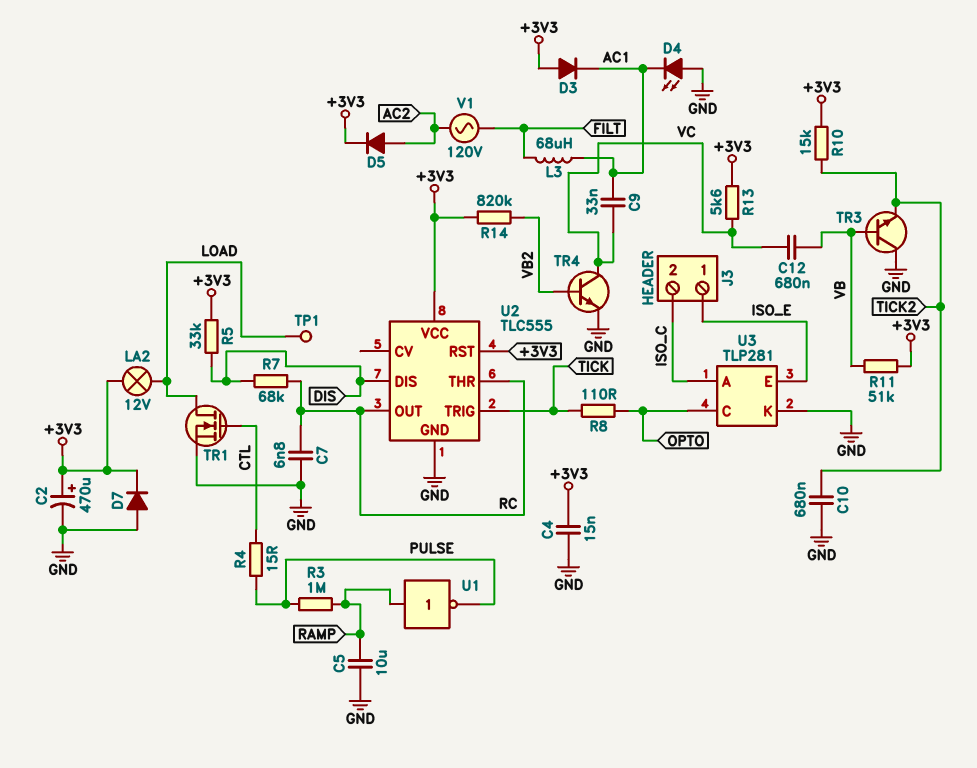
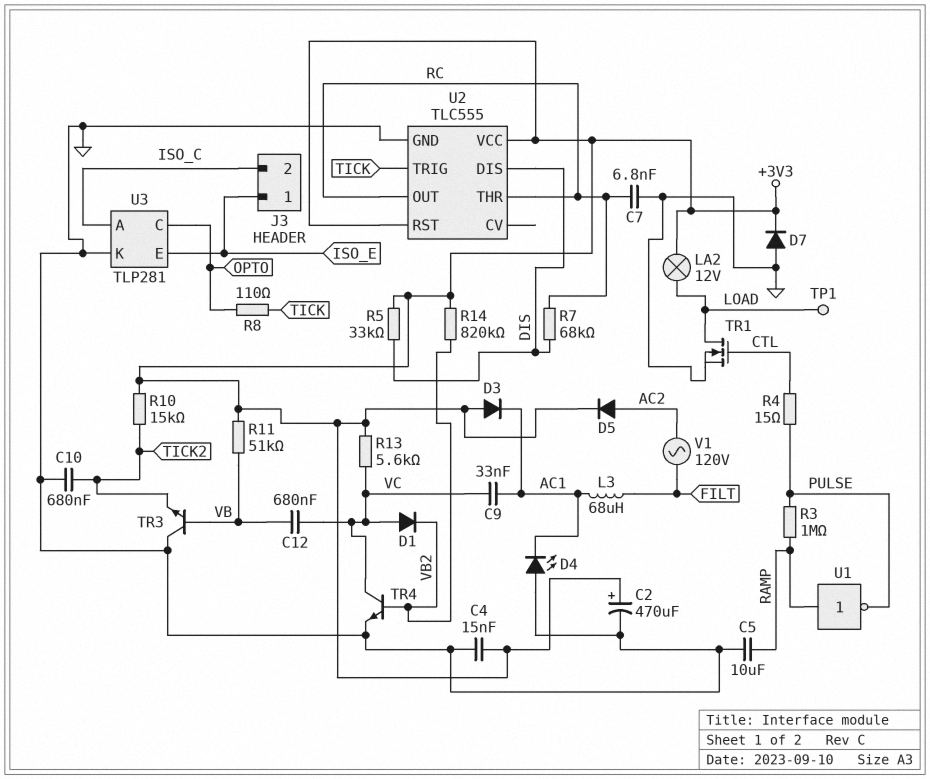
D1: none -> diode (A VC, K VB2)

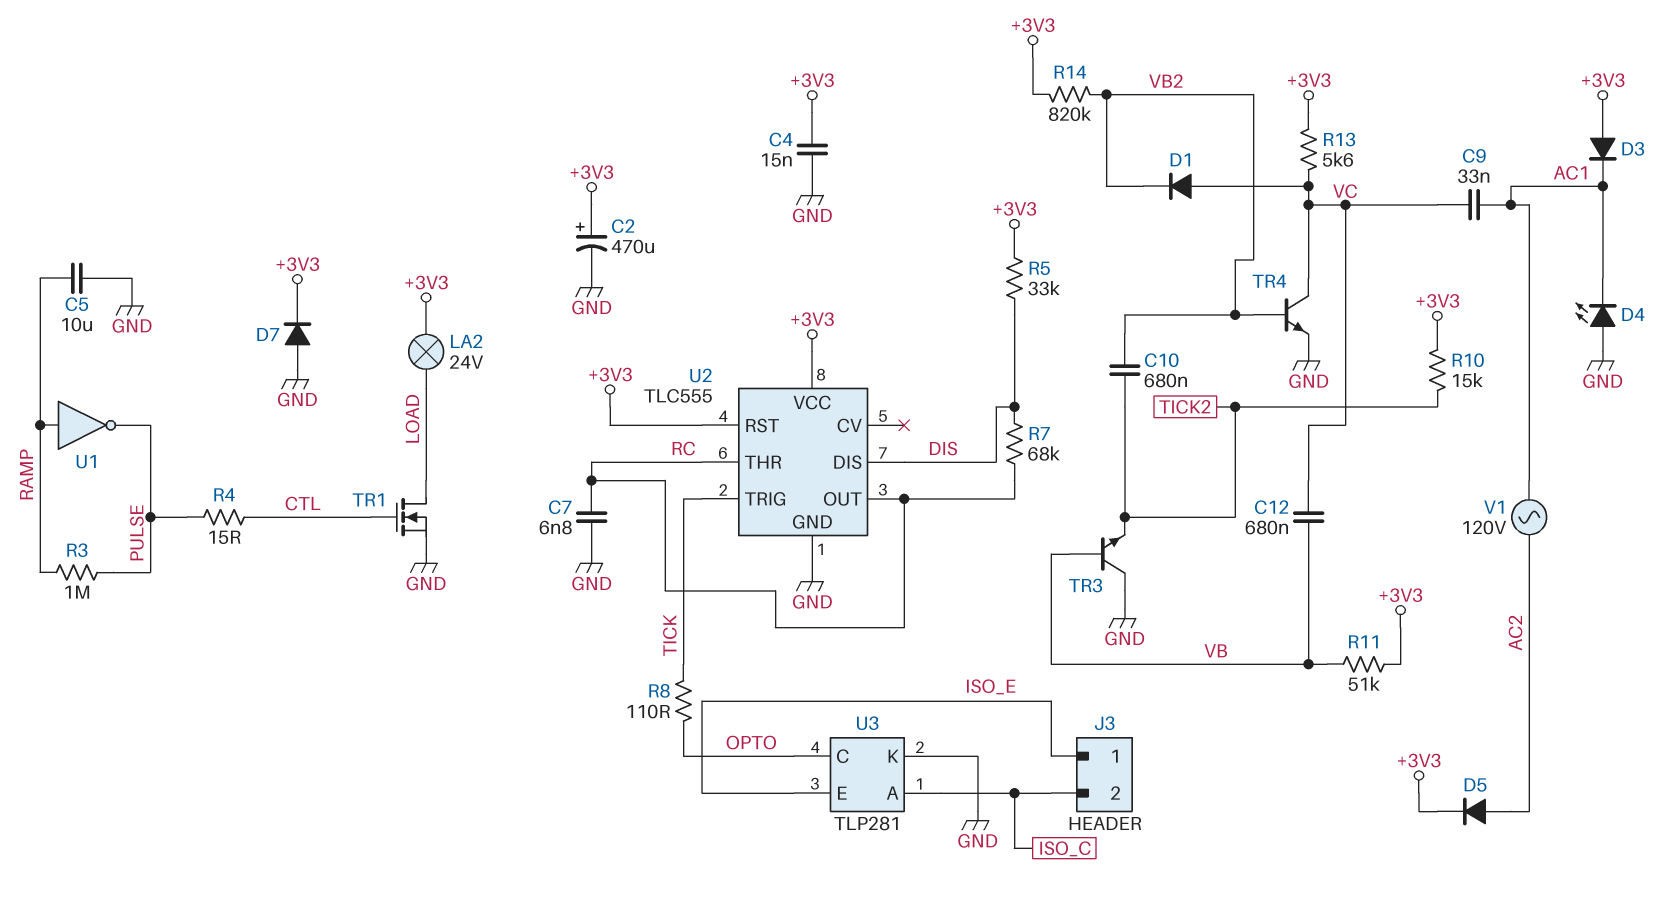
C10: 680nF (GND, TICK2) -> 680nF (TICK2, VB2)
L3: 68uH (AC1, FILT) -> none
LA2: lamp 12V (+3V3, LOAD) -> lamp 24V (+3V3, LOAD)
TP1: test point (LOAD) -> none
V1: AC 120V (AC2, FILT) -> AC 120V (AC1, AC2)

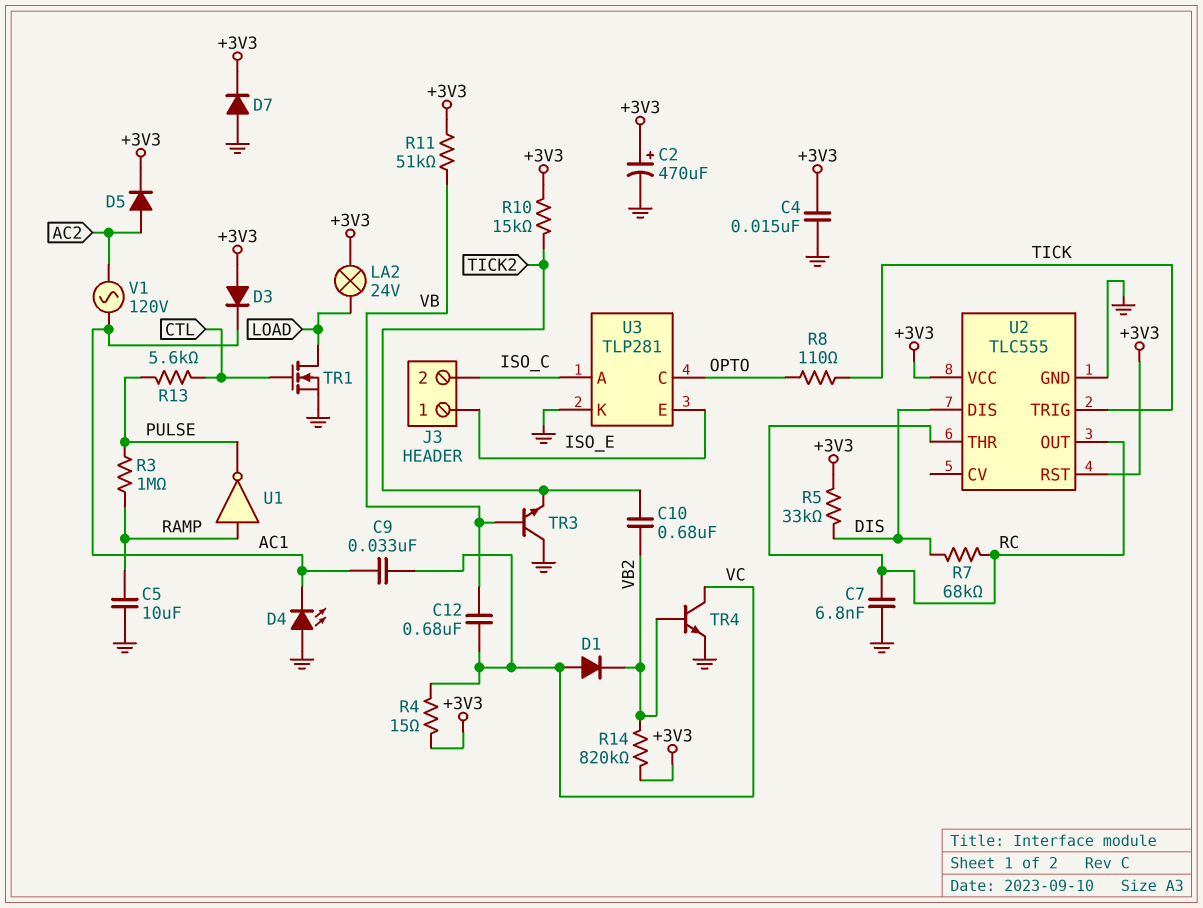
R4: 15 (CTL, PULSE) -> 15 (+3V3, VC)
R13: 5.6k (+3V3, VC) -> 5.6k (CTL, PULSE)

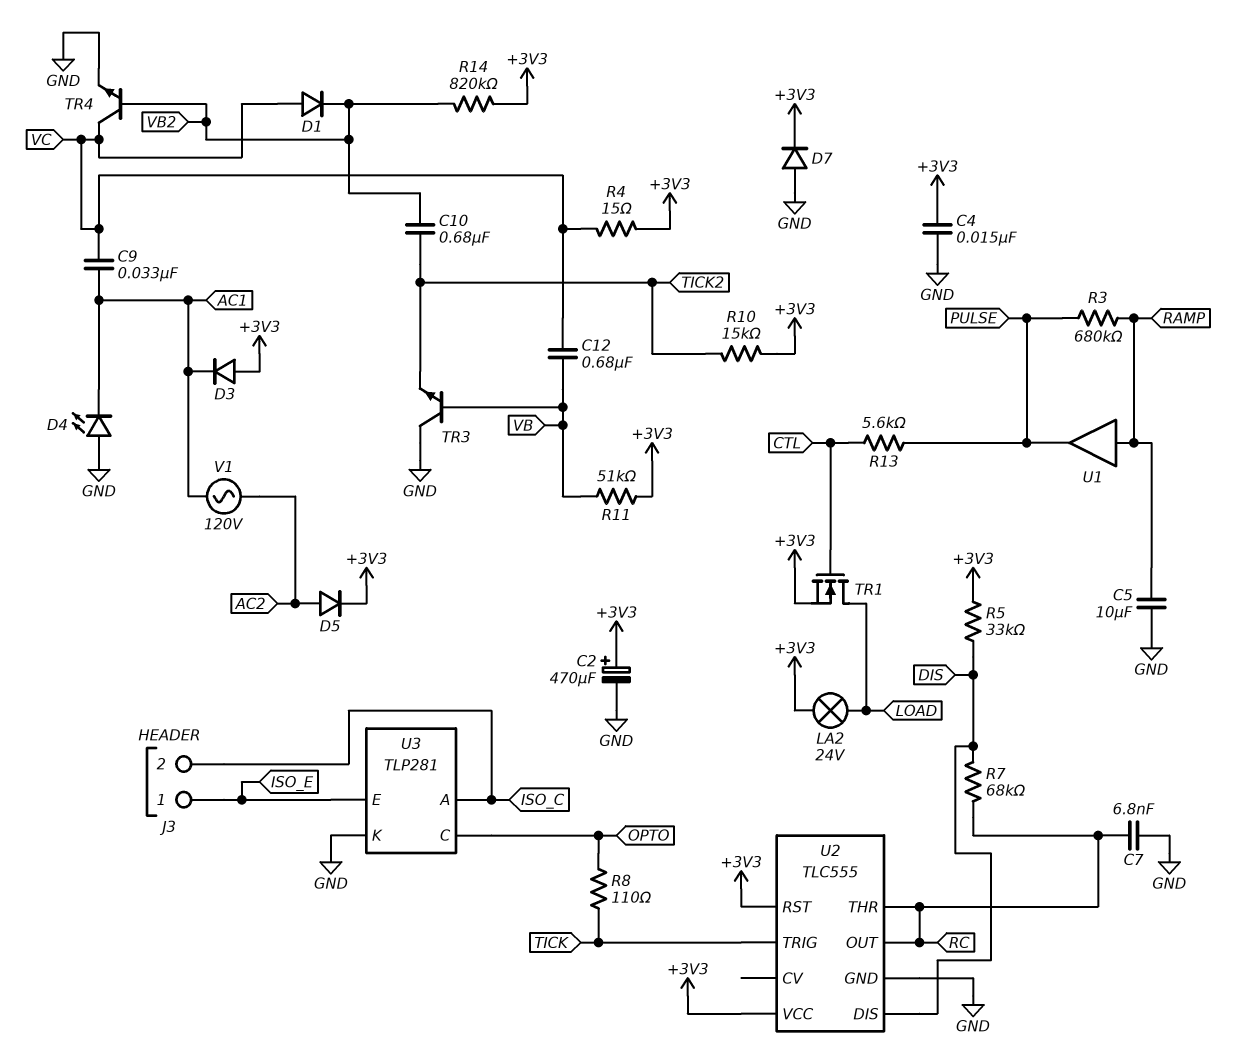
R3: 1M (PULSE, RAMP) -> 680k (PULSE, RAMP)
TR1: NMOS (G CTL, D LOAD, S GND) -> NMOS (G CTL, D LOAD, S +3V3)
U1: NOT (in RAMP, out PULSE) -> buffer (in RAMP, out PULSE)

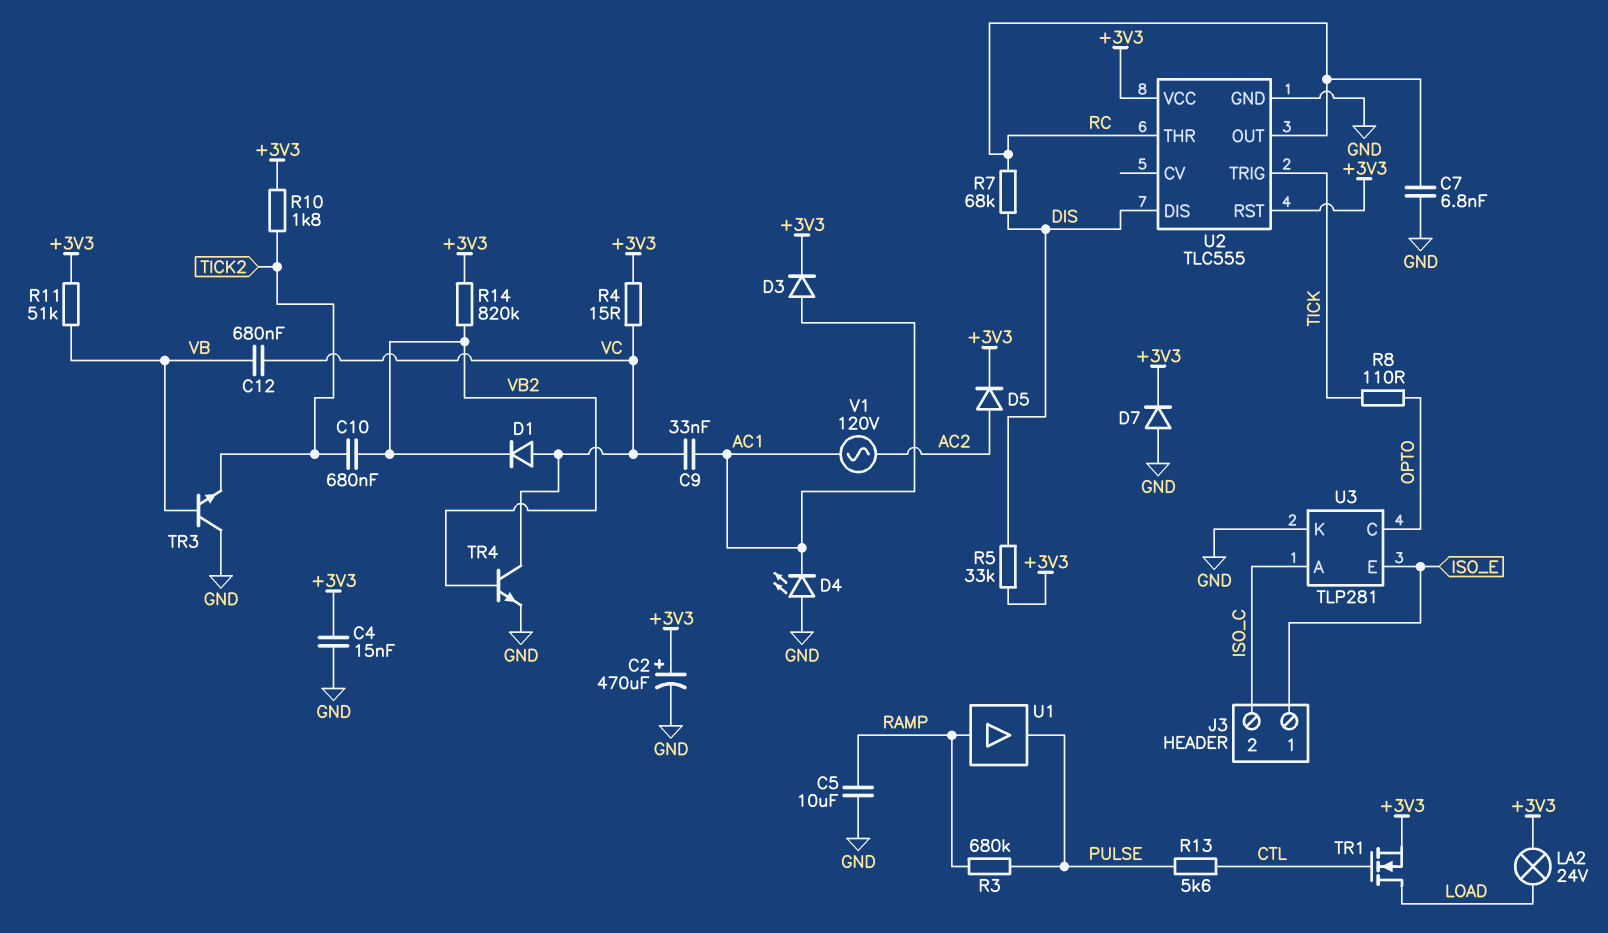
D3: diode (A +3V3, K AC1) -> diode (A AC1, K +3V3)
R10: 15k (+3V3, TICK2) -> 1.8k (+3V3, TICK2)

